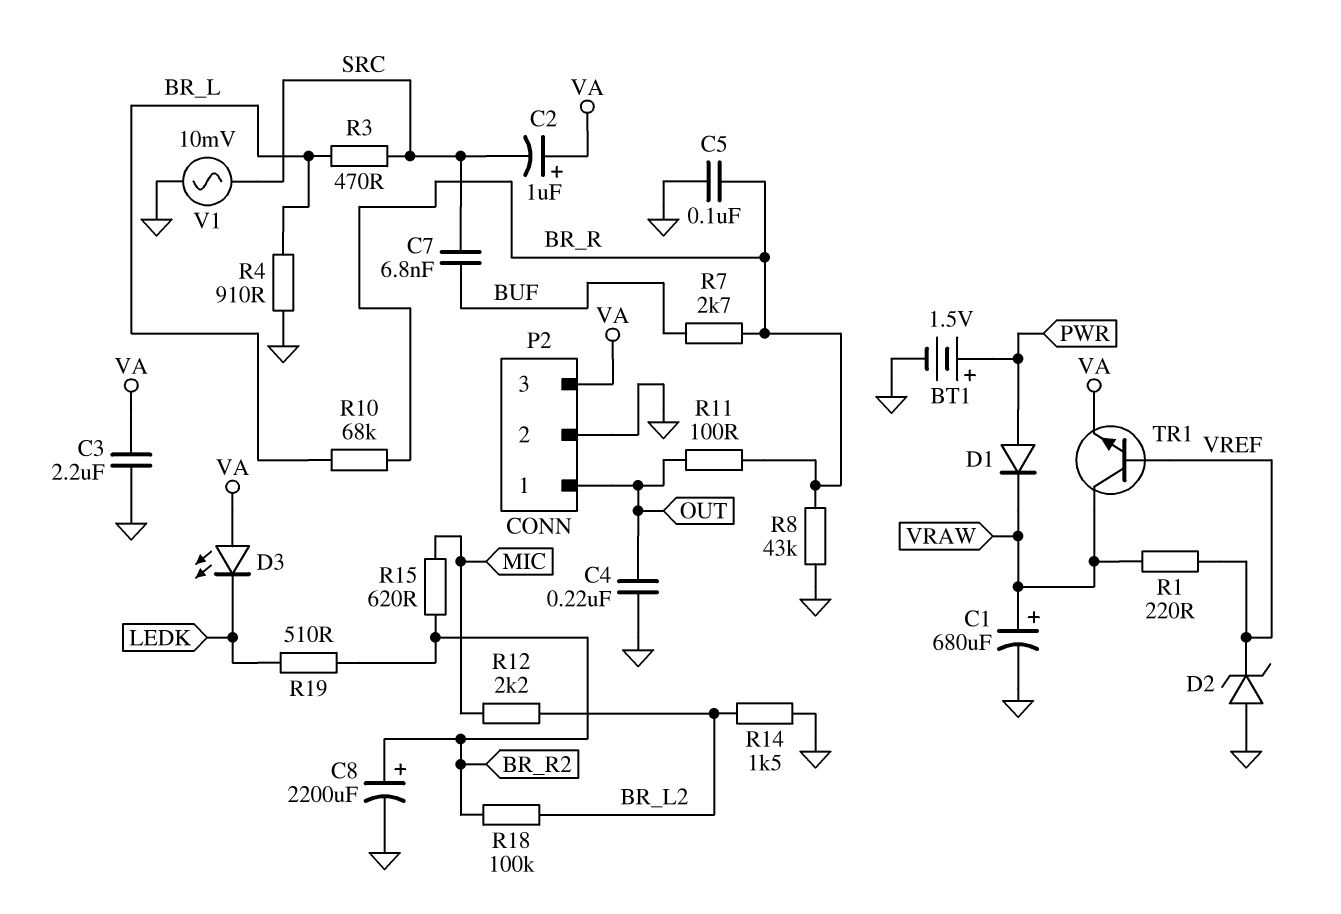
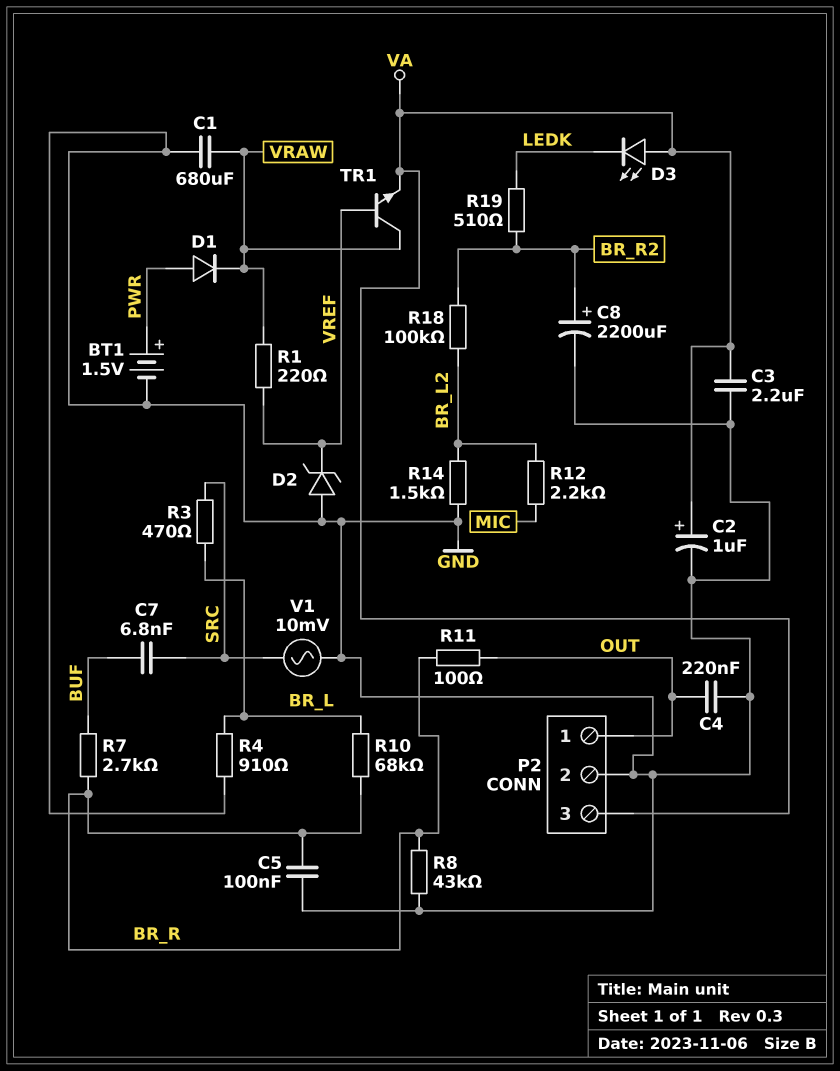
C1: 680uF (plus VRAW, minus GND) -> 680uF (GND, VRAW)
C2: 1uF (plus VA, minus SRC) -> 1uF (plus VA, minus GND)
R15: 620 (BR_R2, MIC) -> none

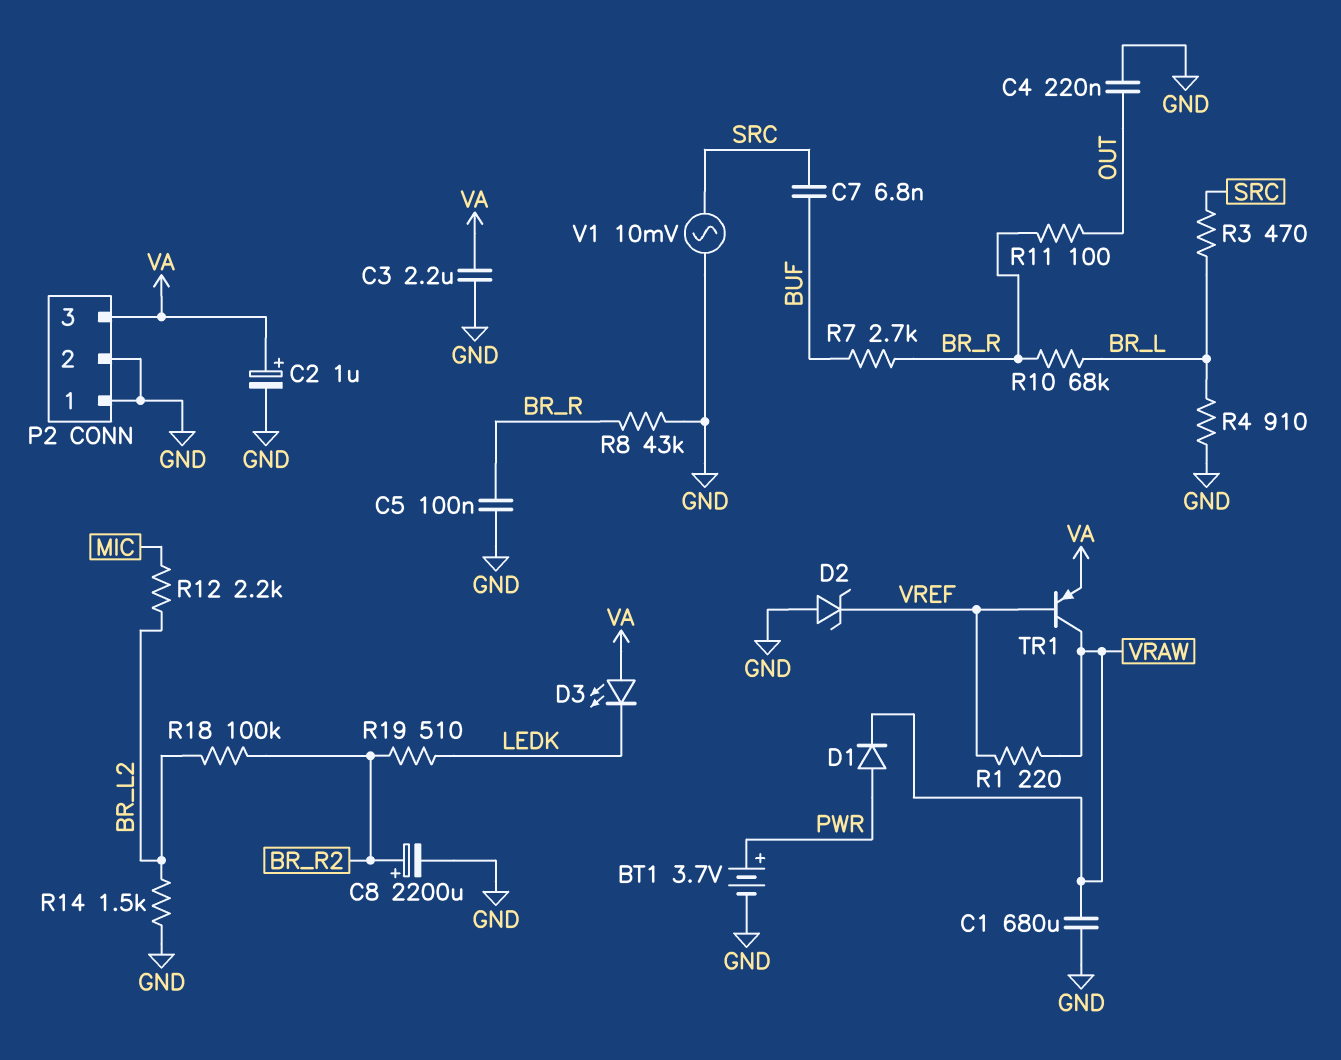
BT1: 1.5V (plus PWR, minus GND) -> 3.7V (plus PWR, minus GND)
P2 pin 1: OUT -> GND
TR1: NPN (B VREF, C VRAW, E VA) -> PNP (B VREF, C VRAW, E VA)

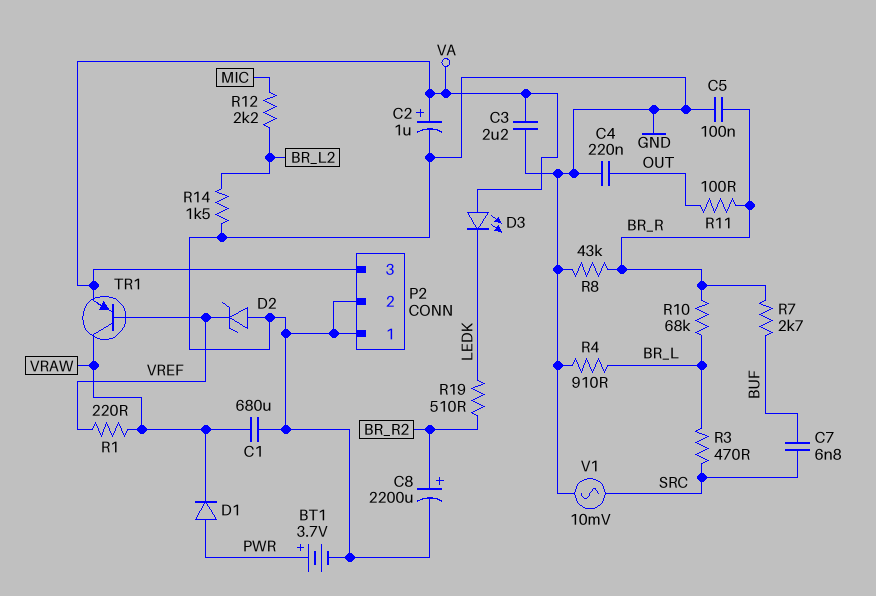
R18: 100k (BR_L2, BR_R2) -> none

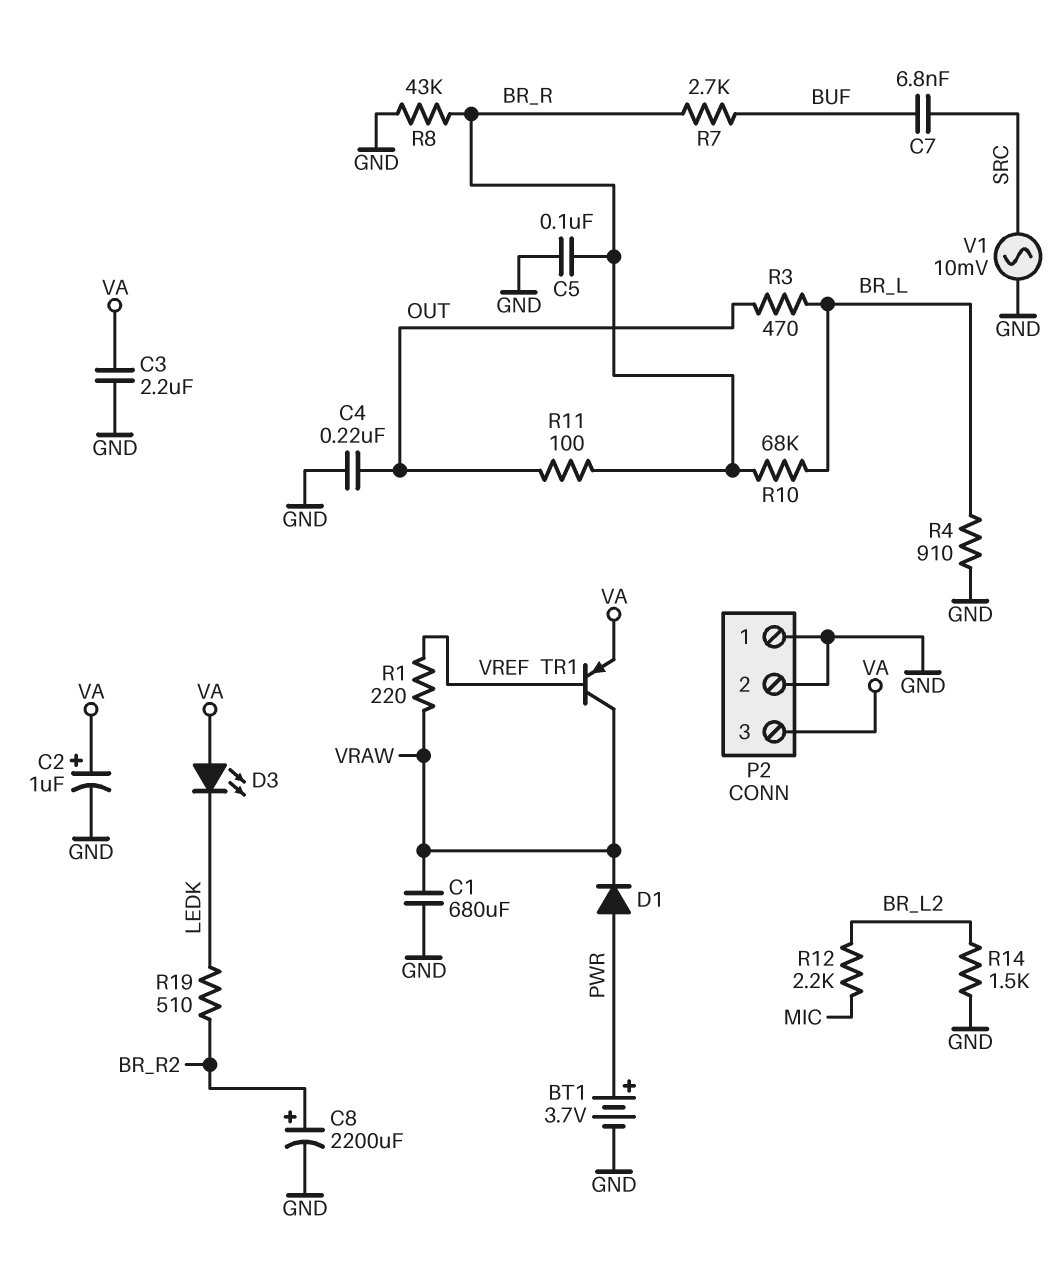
D2: zener (A GND, K VREF) -> none
R3: 470 (BR_L, SRC) -> 470 (BR_L, OUT)

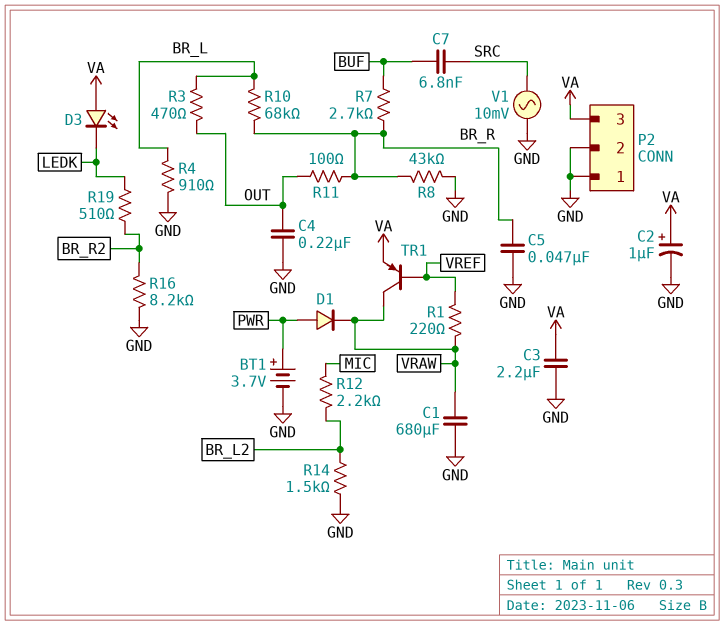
C5: 100nF (BR_R, GND) -> 47nF (BR_R, GND)
C8: 2200uF (plus BR_R2, minus GND) -> none
R16: none -> 8.2k (BR_R2, GND)

